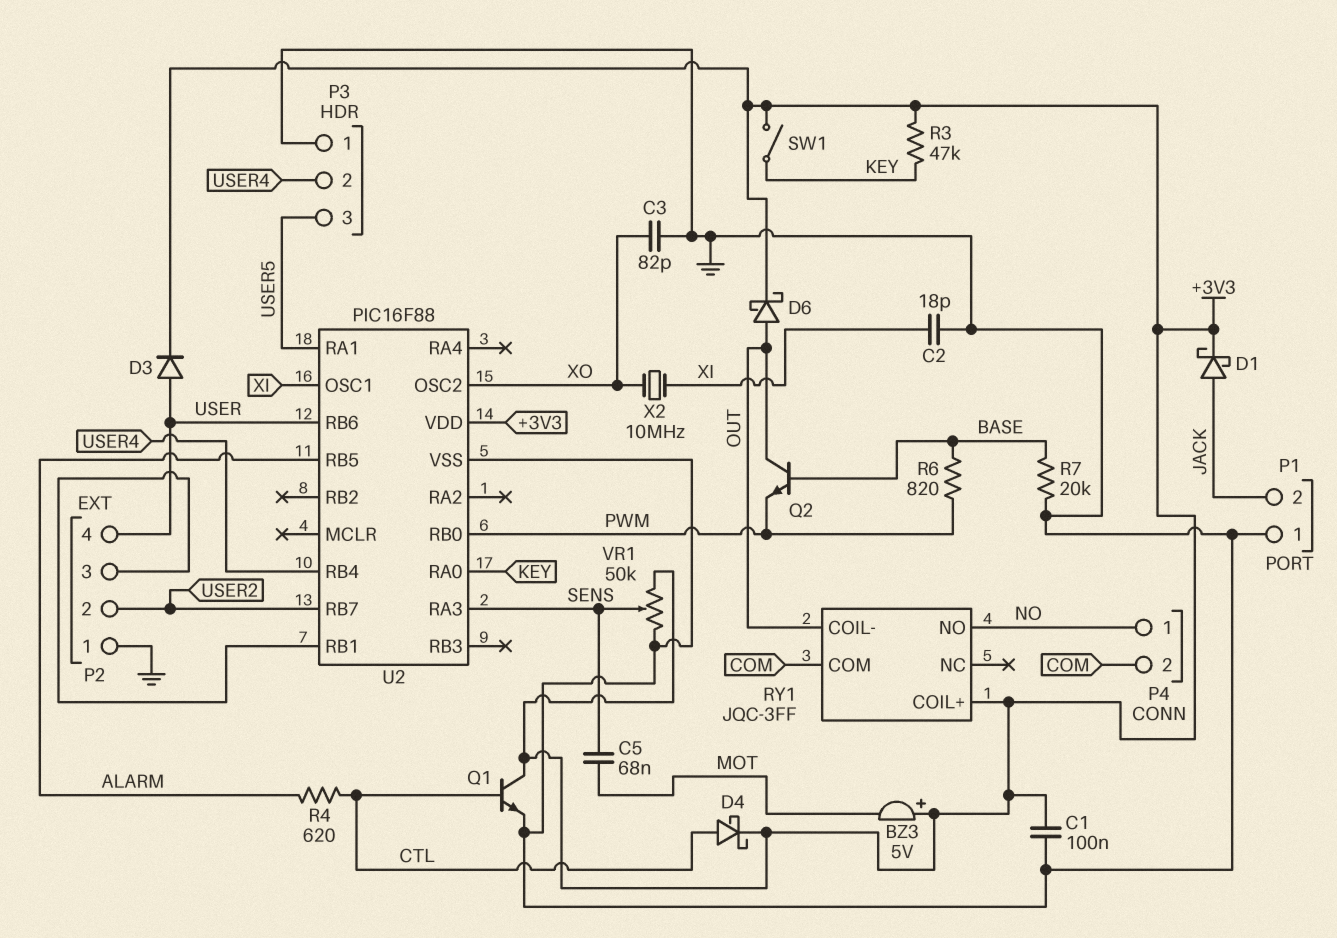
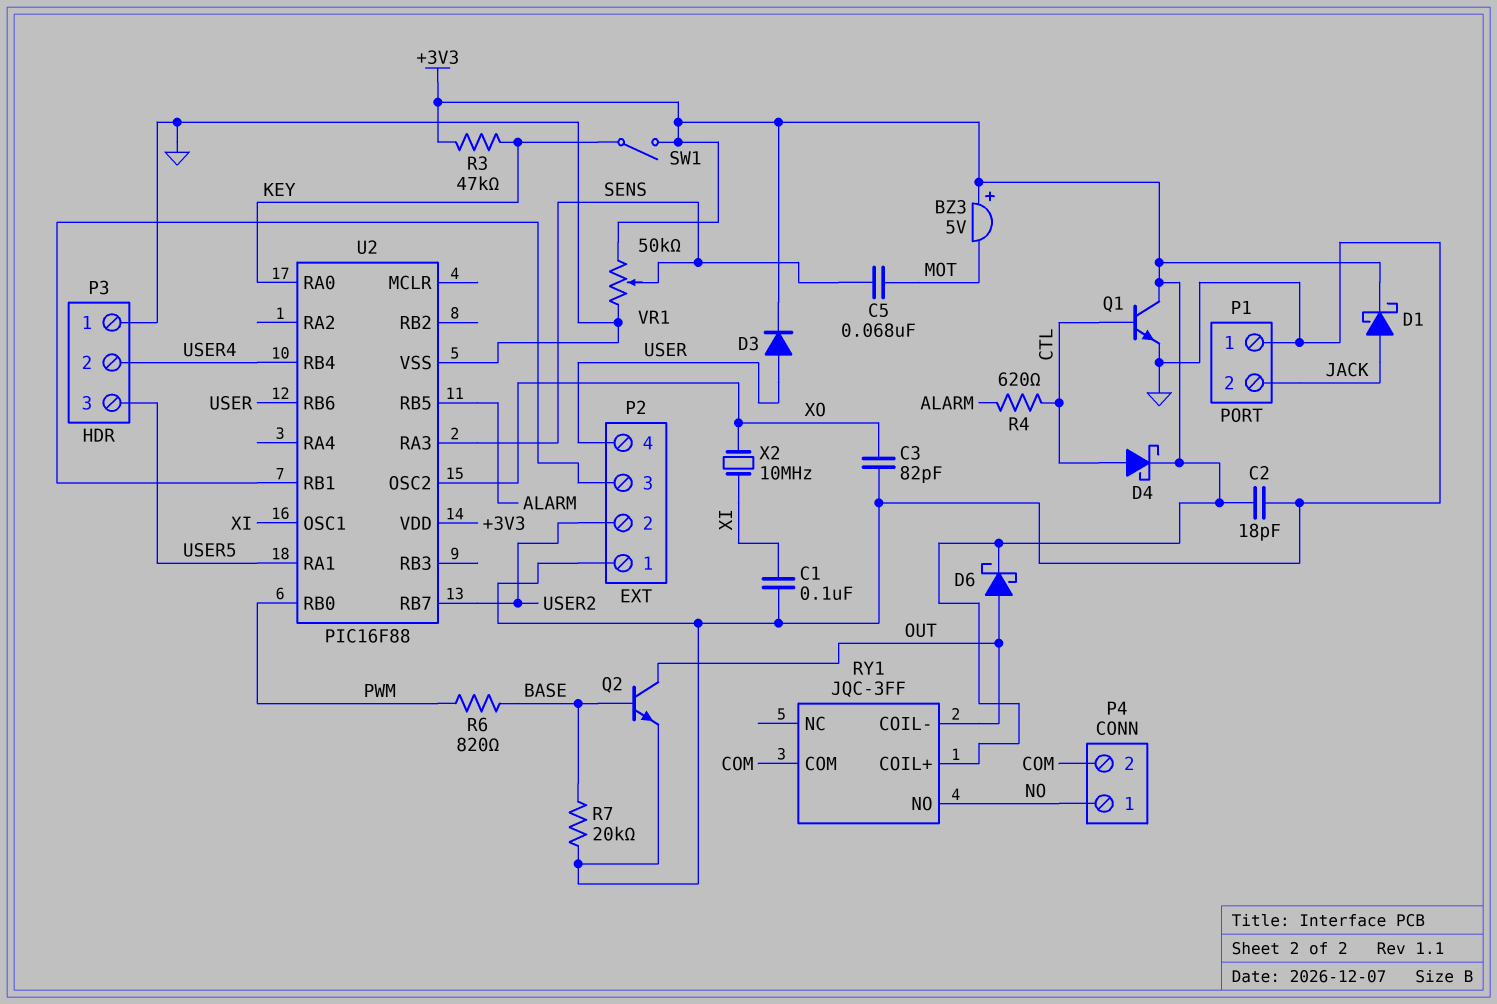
C1: 100nF (+3V3, GND) -> 100nF (GND, XI)
C2: 18pF (GND, XI) -> 18pF (+3V3, GND)
Q2: NPN (B BASE, C OUT, E PWM) -> NPN (B BASE, C OUT, E GND)

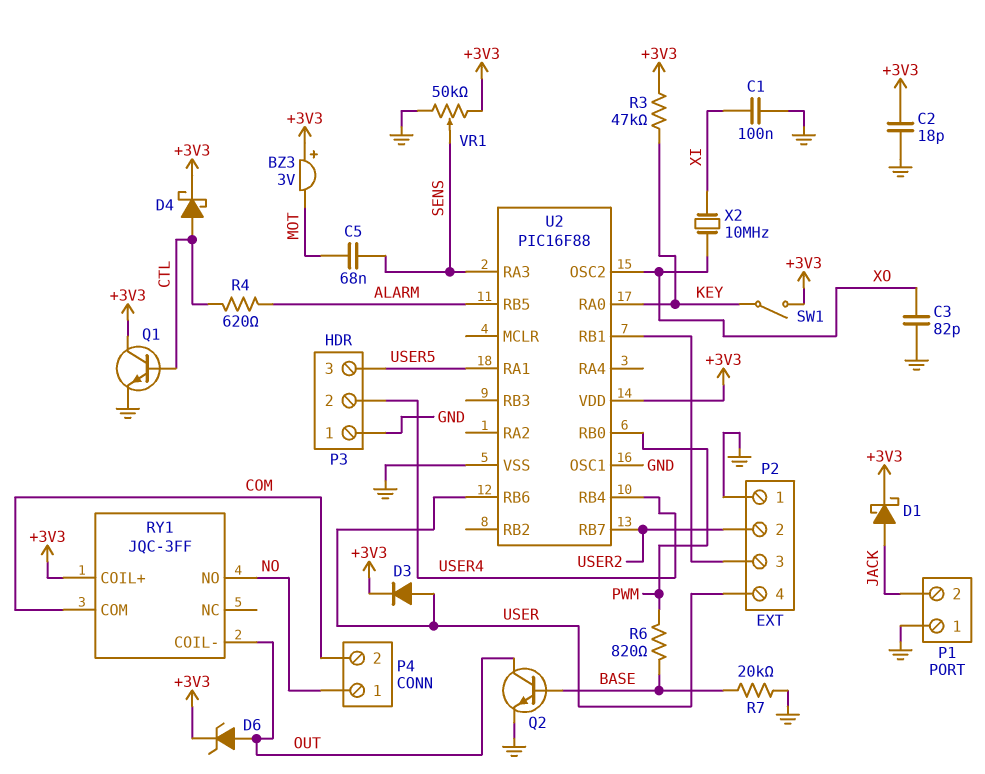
BZ3: buzzer 5V (plus +3V3, minus MOT) -> buzzer 3V (plus +3V3, minus MOT)
D6: schottky (A OUT, K +3V3) -> zener (A OUT, K +3V3)
U2 pin OSC1: XI -> GND

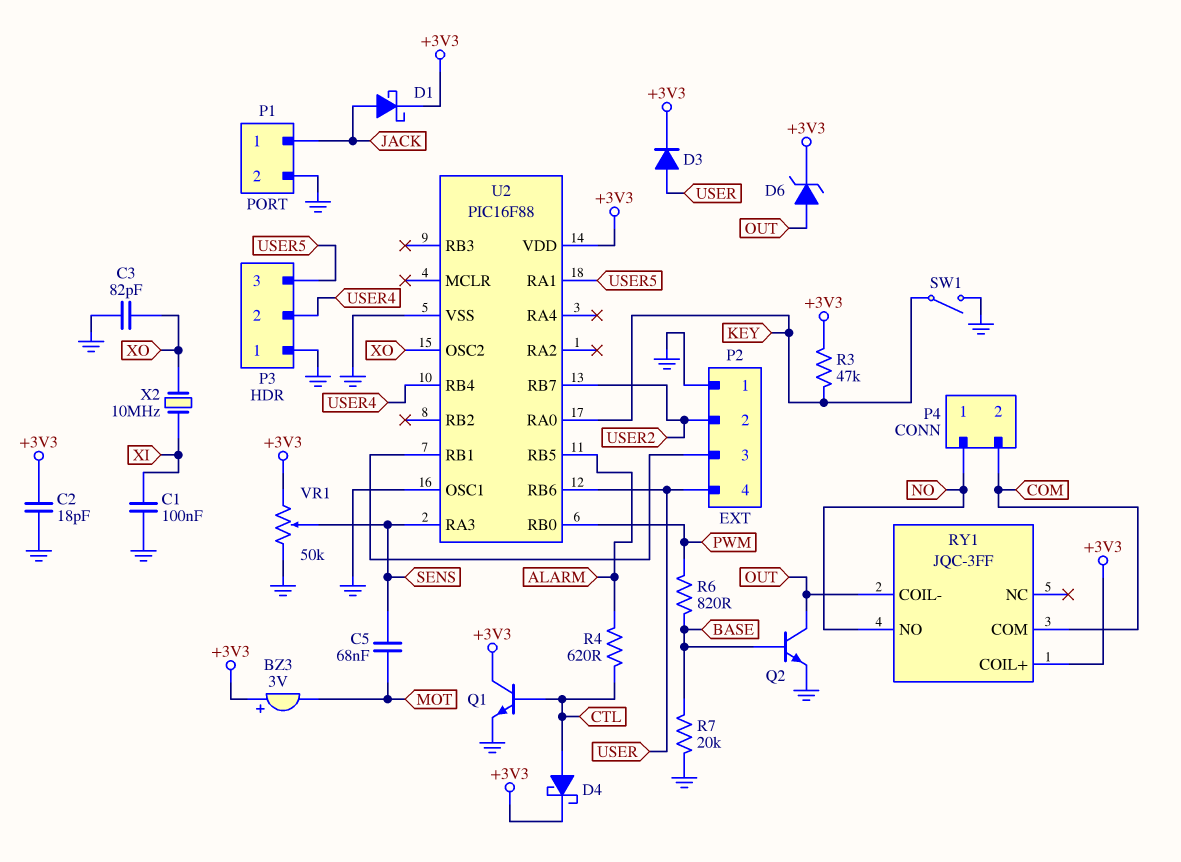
P1 pin 1: GND -> JACK
P1 pin 2: JACK -> GND
SW1: switch (+3V3, KEY) -> switch (GND, KEY)

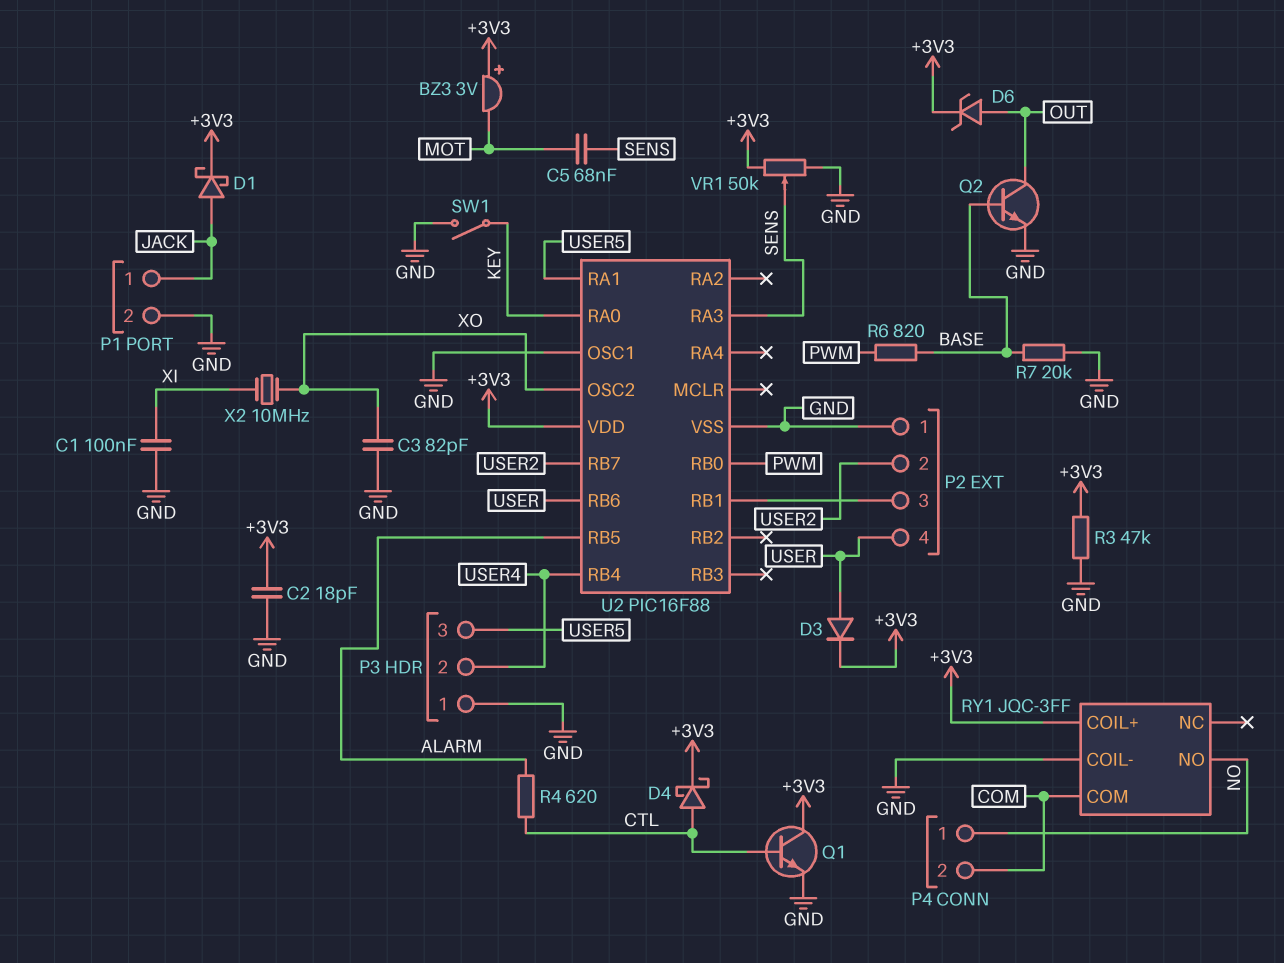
R3: 47k (+3V3, KEY) -> 47k (+3V3, GND)
RY1 pin COIL-: OUT -> GND

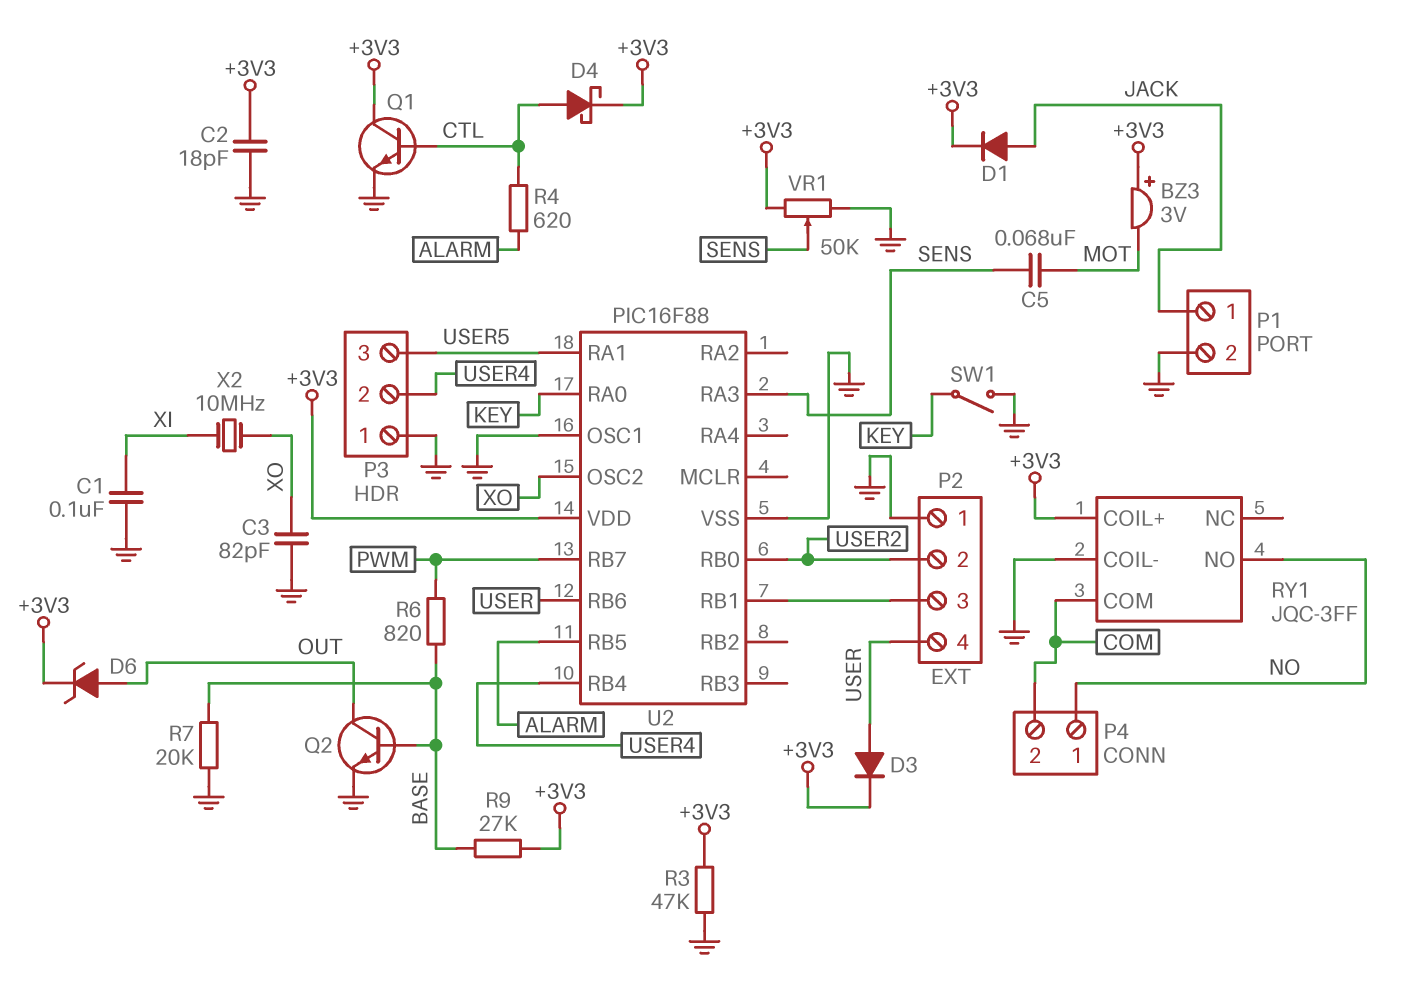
D1: schottky (A JACK, K +3V3) -> diode (A JACK, K +3V3)
R9: none -> 27k (+3V3, BASE)
U2 pin RB0: PWM -> USER2
U2 pin RB7: USER2 -> PWM

